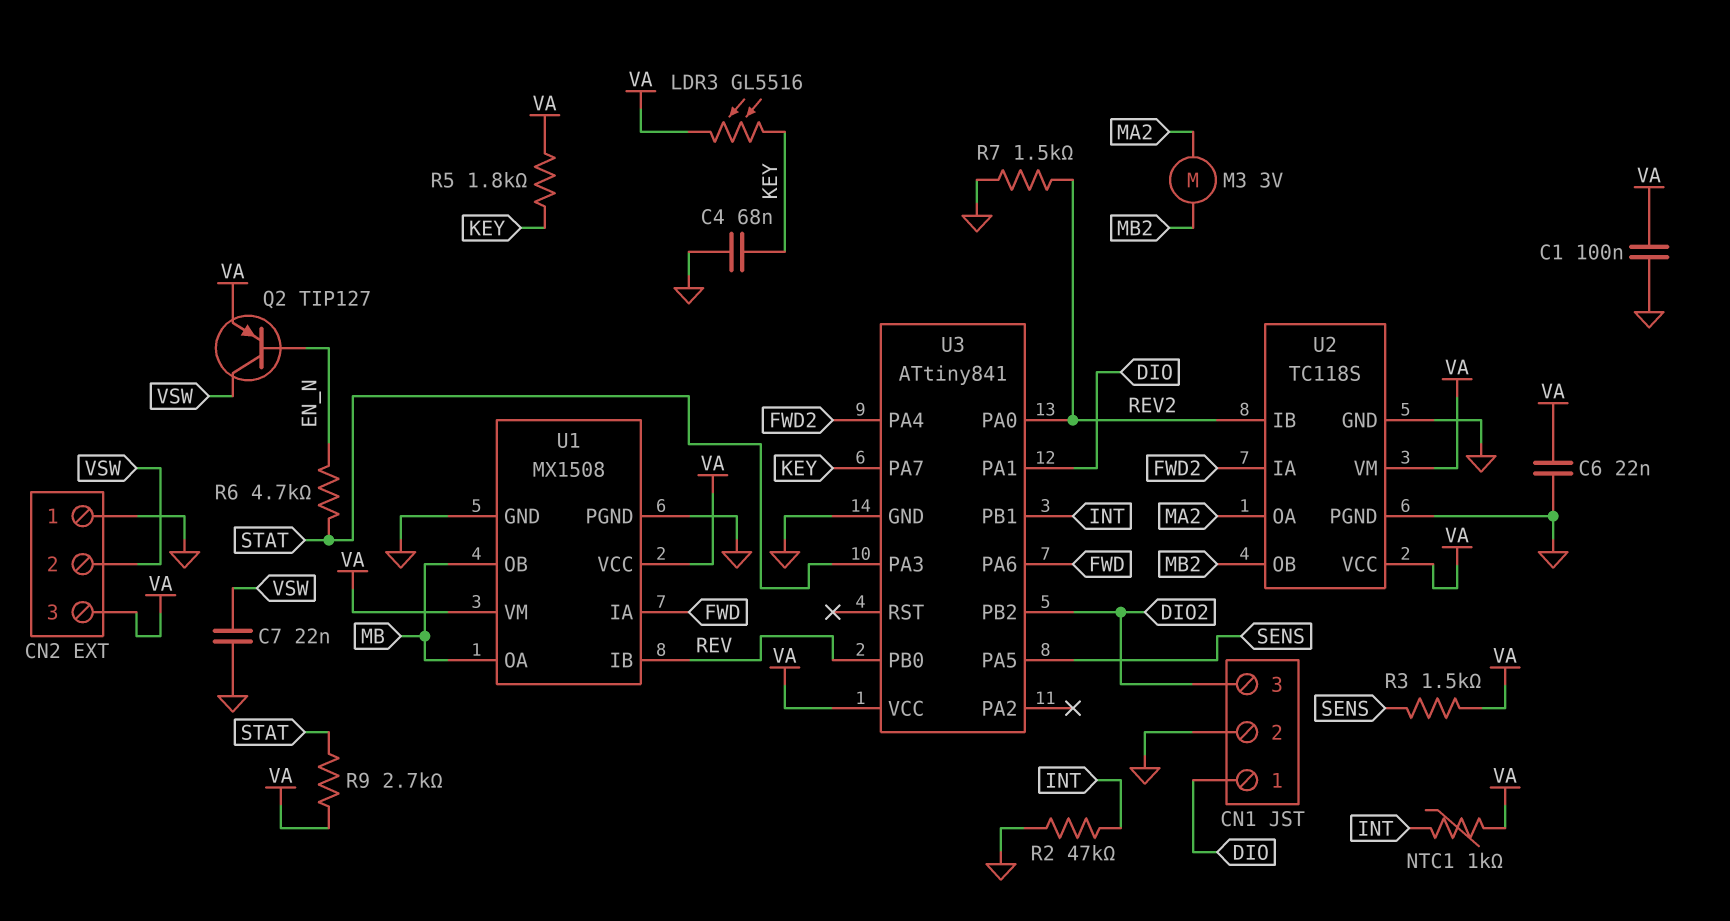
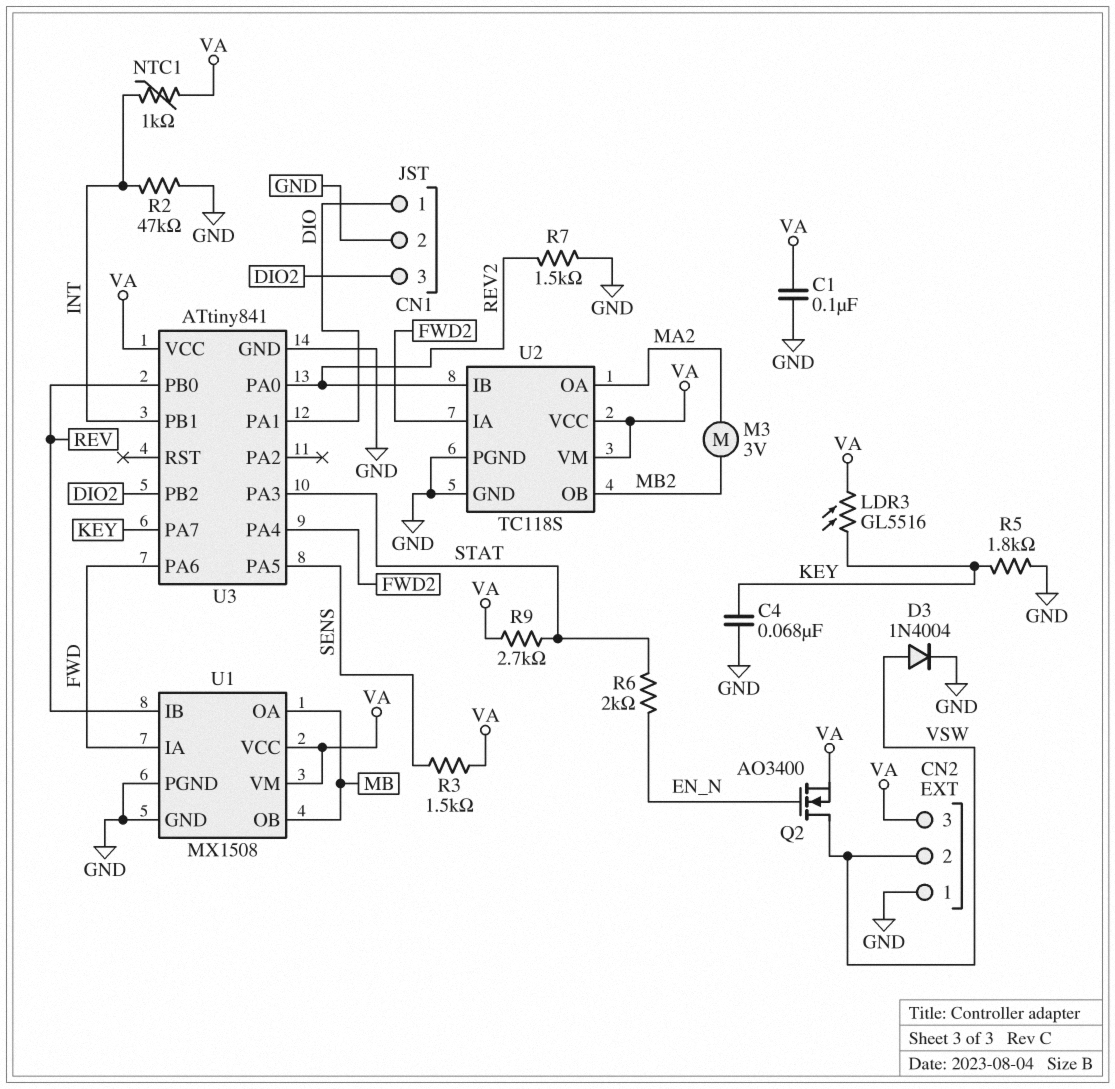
C6: 22nF (GND, VA) -> none
C7: 22nF (GND, VSW) -> none
D3: none -> diode 1N4004 (A VSW, K GND)
Q2: PNP TIP127 (B EN_N, C VSW, E VA) -> NMOS AO3400 (G EN_N, D VSW, S VA)
R5: 1.8k (KEY, VA) -> 1.8k (GND, KEY)
R6: 4.7k (EN_N, STAT) -> 2k (EN_N, STAT)

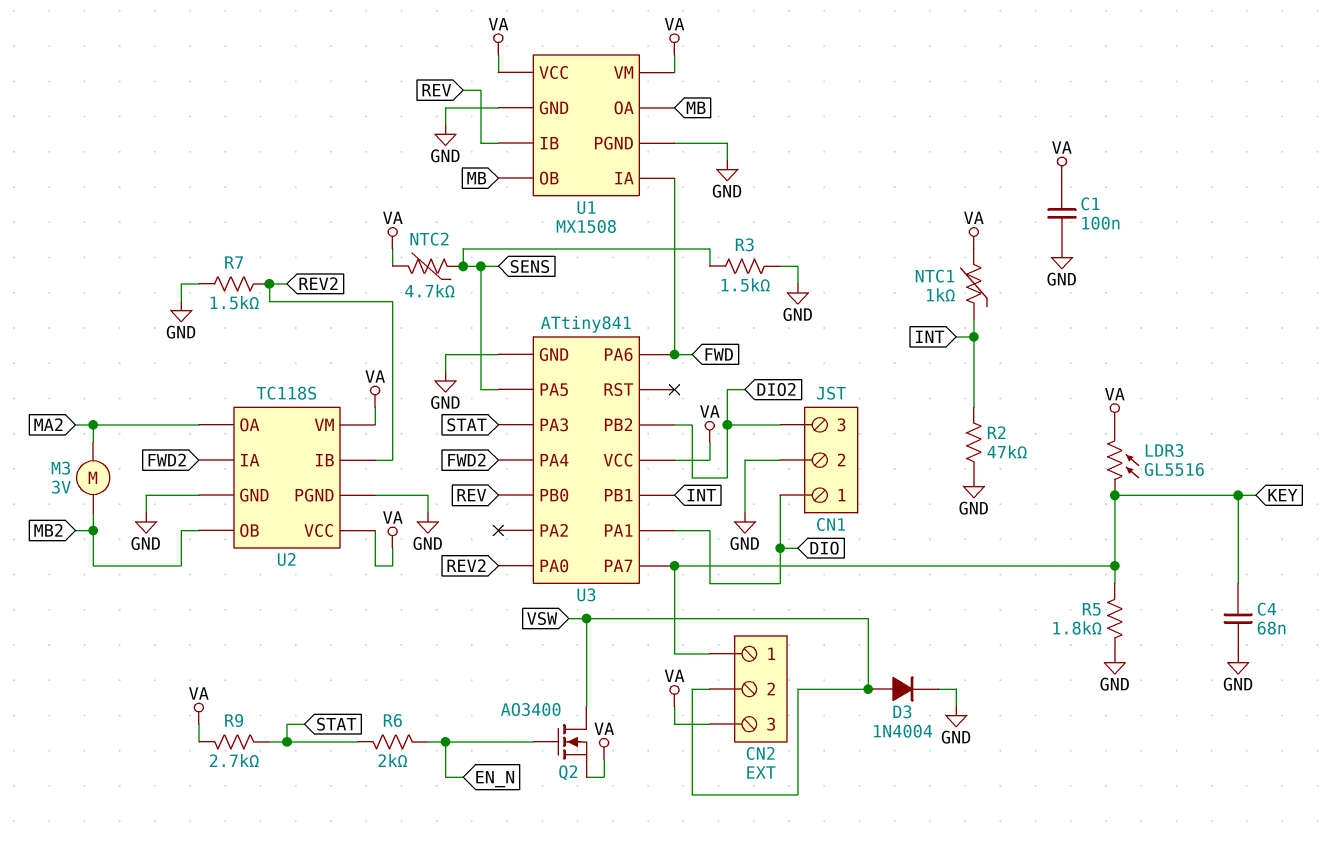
CN2 pin 1: GND -> KEY
NTC2: none -> 4.7k (SENS, VA)
R3: 1.5k (SENS, VA) -> 1.5k (GND, SENS)

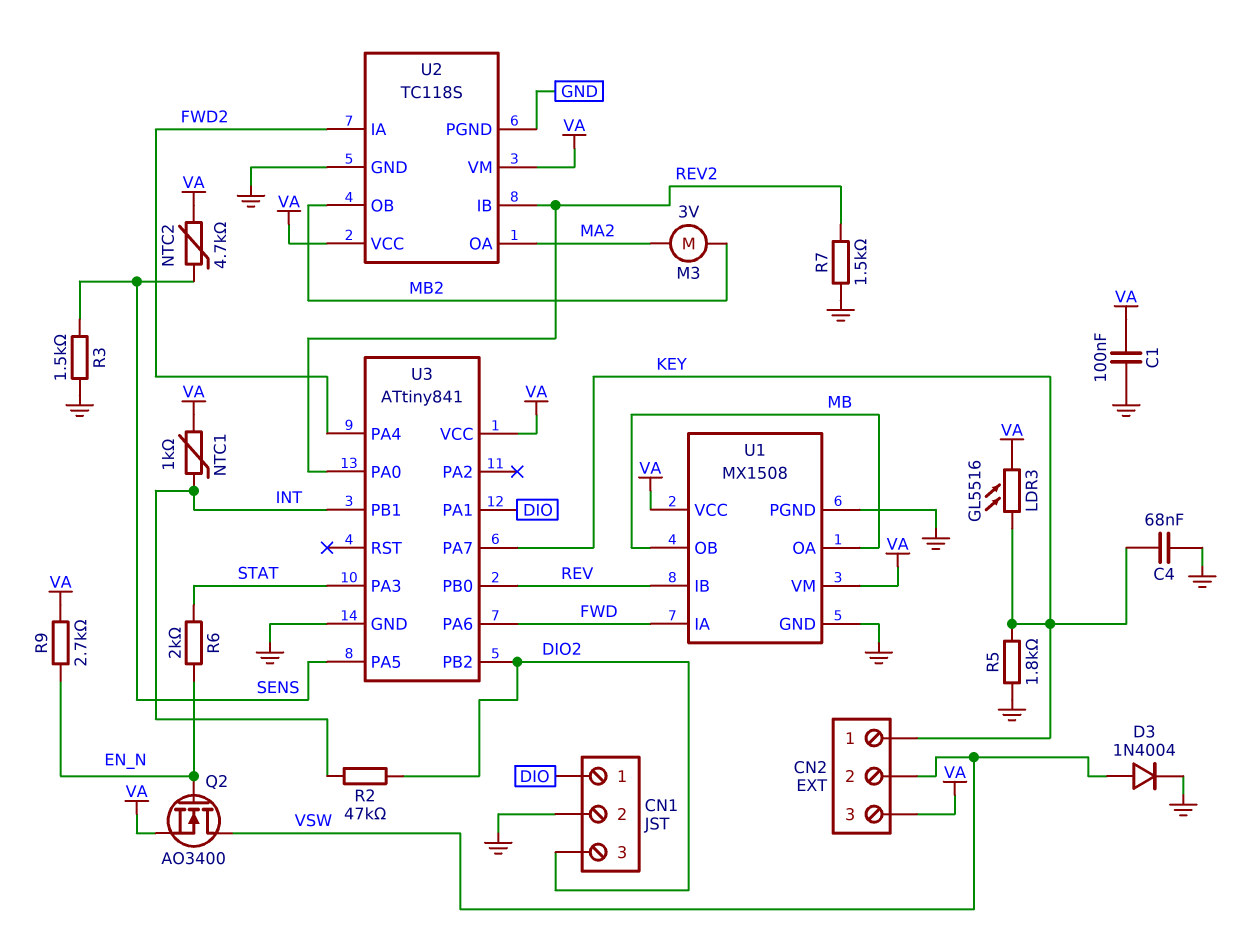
R2: 47k (GND, INT) -> 47k (DIO2, INT)
R9: 2.7k (STAT, VA) -> 2.7k (EN_N, VA)

